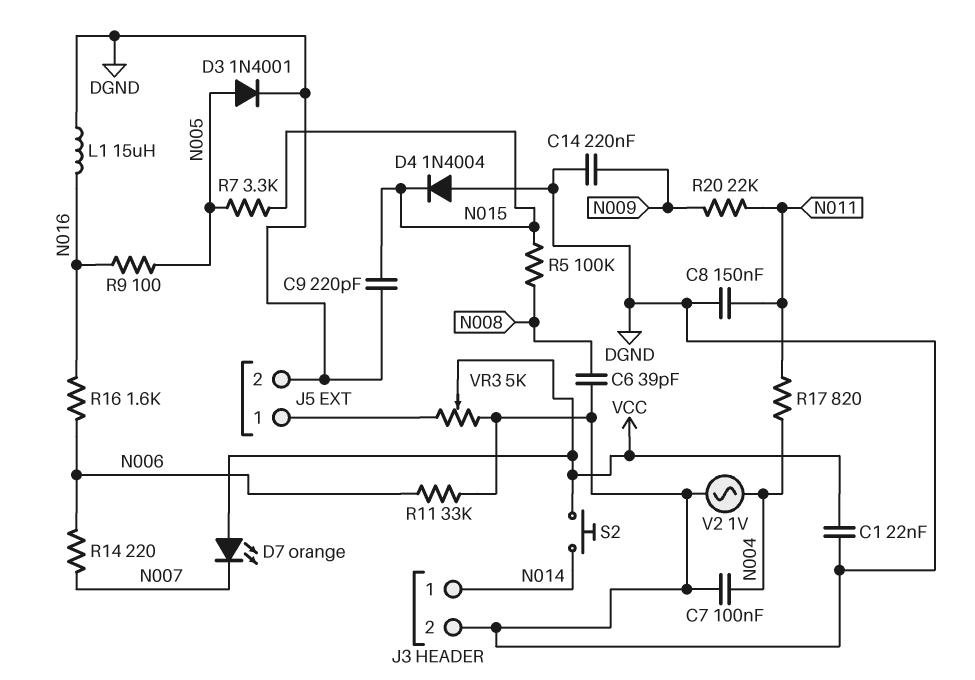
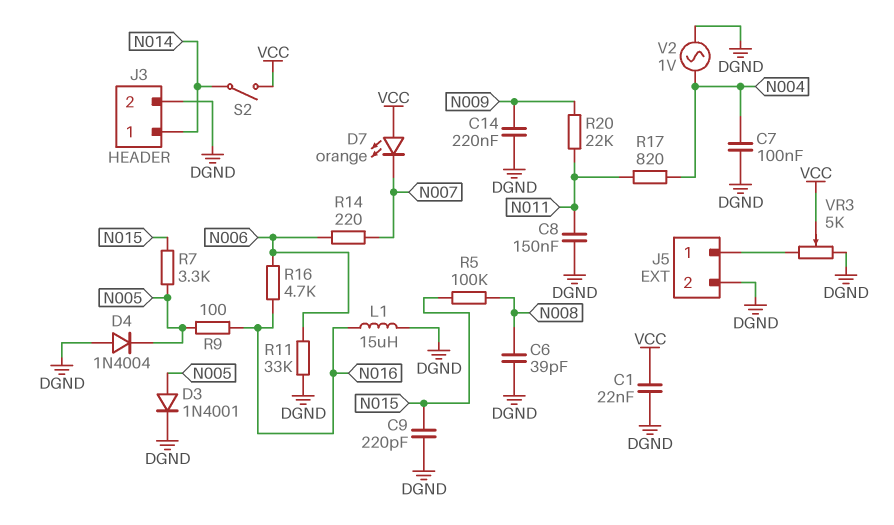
D4: diode 1N4004 (A DGND, K N015) -> diode 1N4004 (A DGND, K N005)
R16: 1.6k (N006, N016) -> 4.7k (N006, N016)
S2: button (N014, VCC) -> switch (N014, VCC)

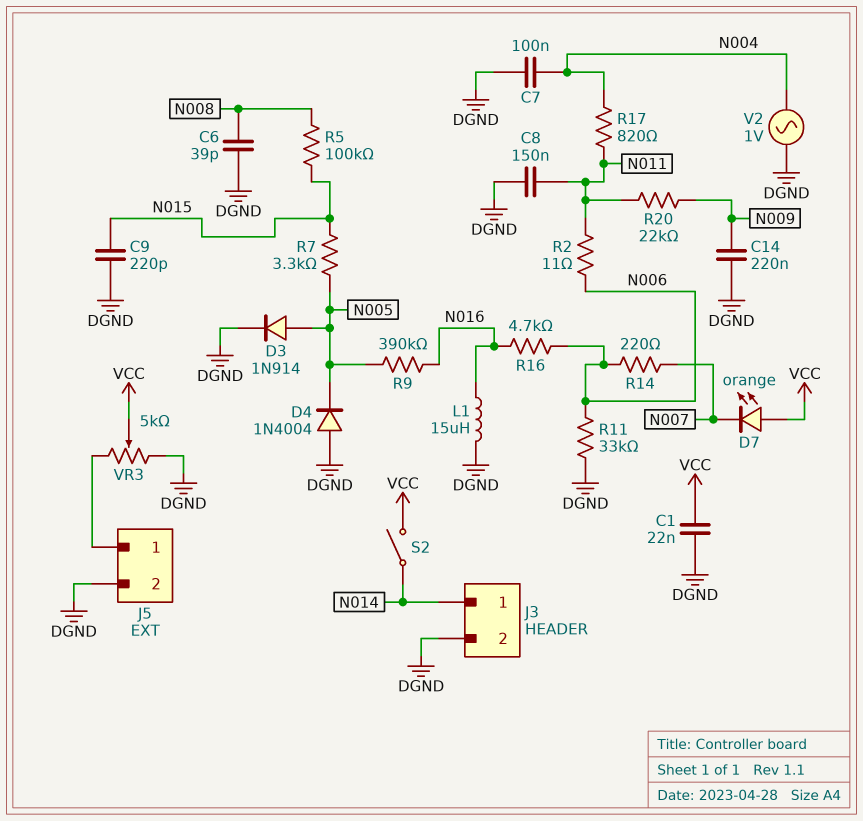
D3: diode 1N4001 (A N005, K DGND) -> diode 1N914 (A N005, K DGND)
R2: none -> 11 (N006, N011)
R9: 100 (N005, N016) -> 390k (N005, N016)

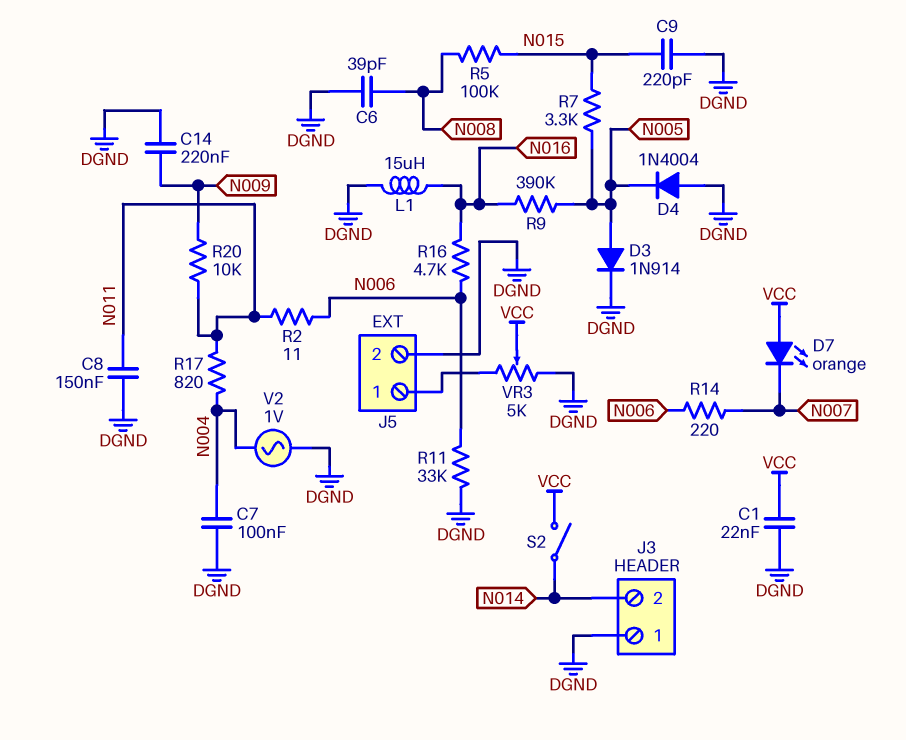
J3 pin 1: N014 -> DGND
J3 pin 2: DGND -> N014
R20: 22k (N009, N011) -> 10k (N009, N011)

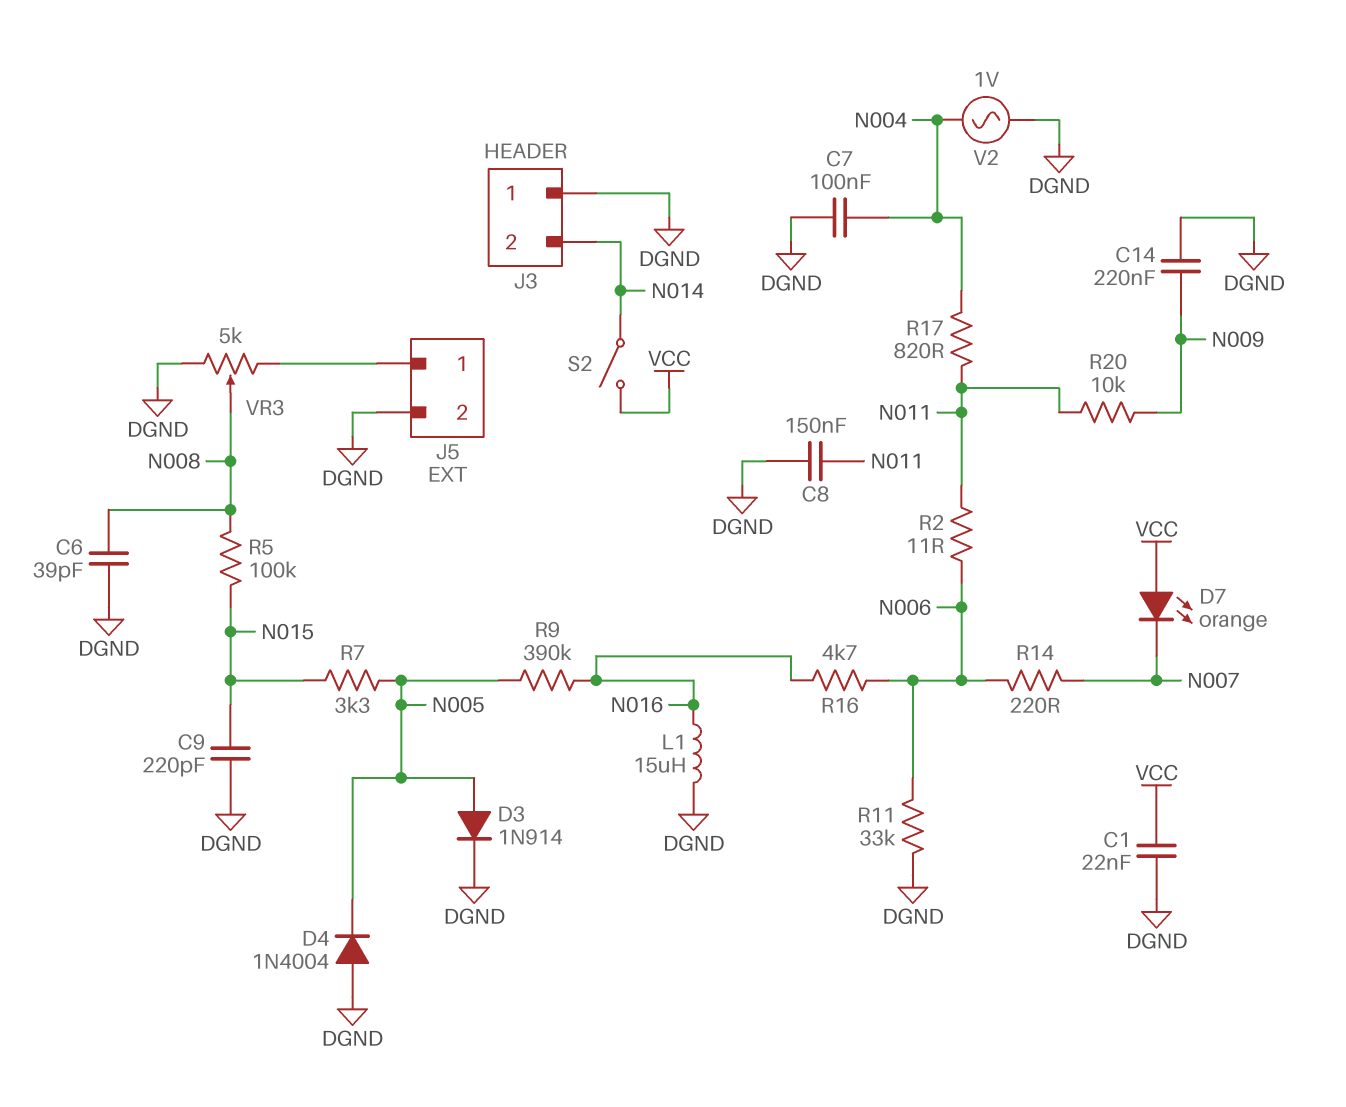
VR3: 5k (DGND, J5/1, wiper VCC) -> 5k (DGND, J5/1, wiper N008)

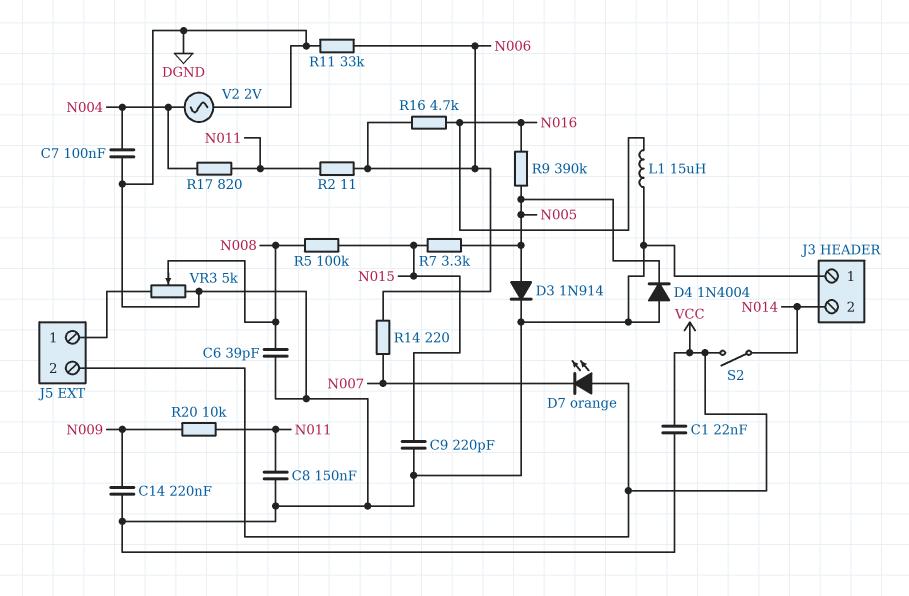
J5 pin 2: DGND -> VCC
V2: AC 1V (DGND, N004) -> AC 2V (DGND, N004)

